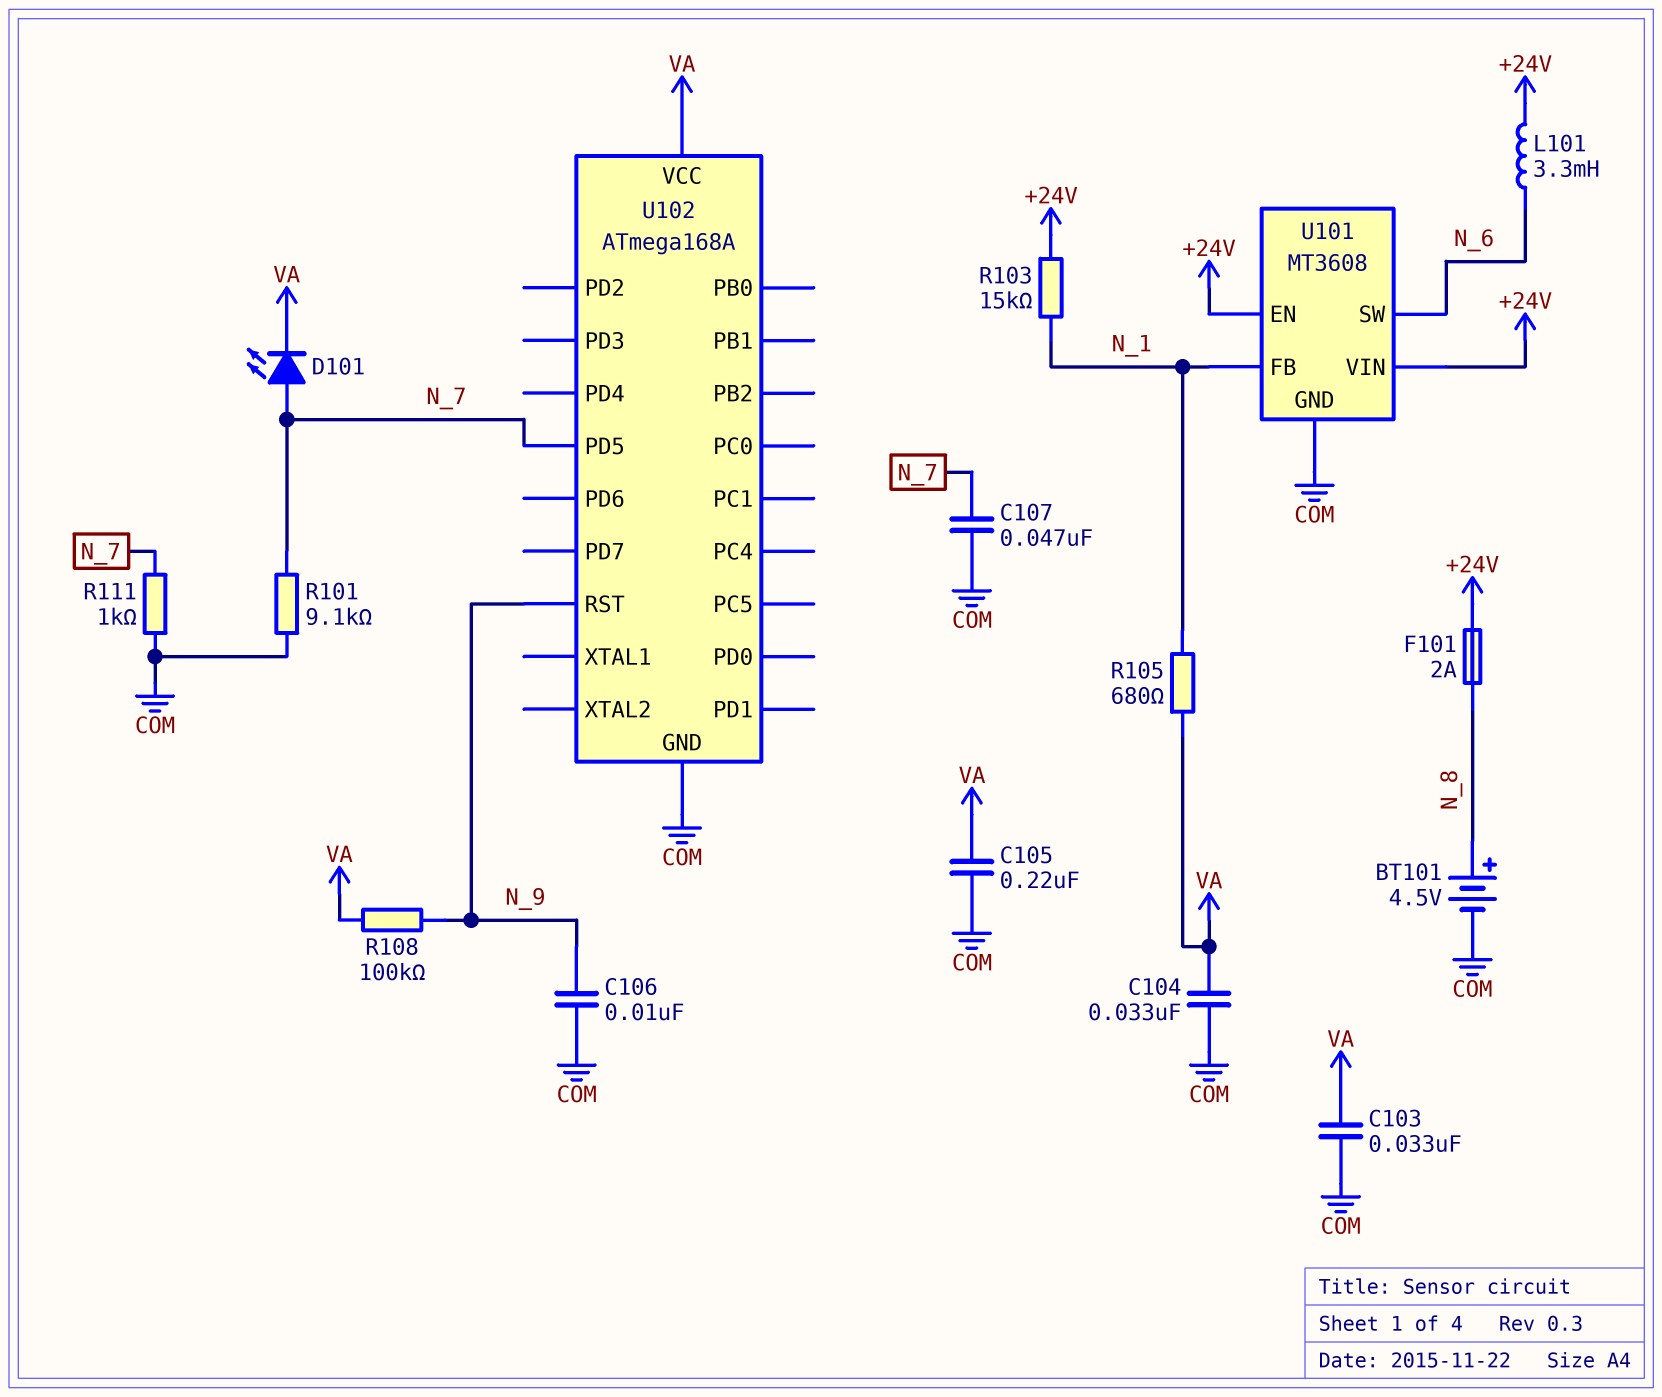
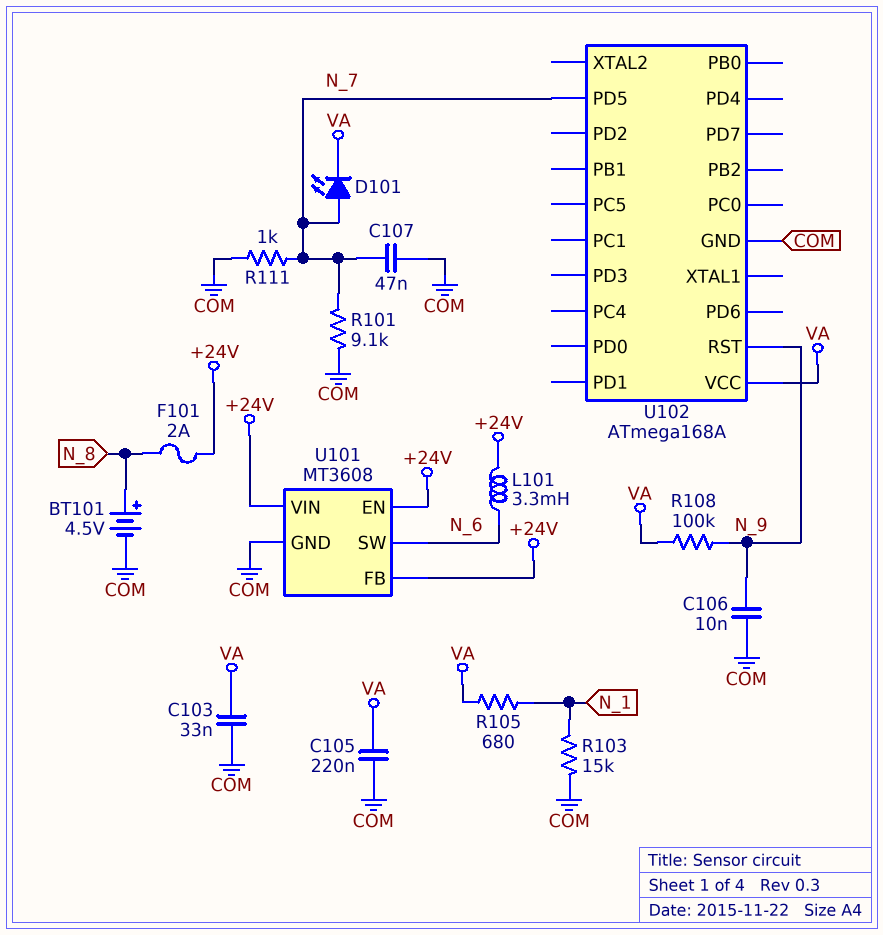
C104: 33nF (COM, VA) -> none
R103: 15k (+24V, N_1) -> 15k (COM, N_1)
U101 pin FB: N_1 -> +24V

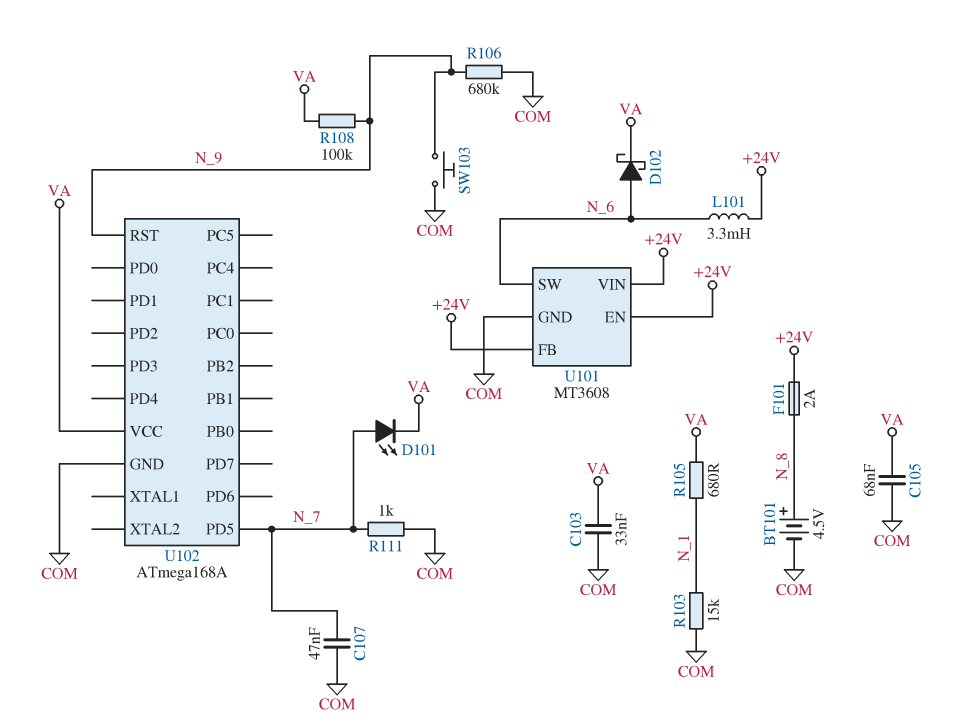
C105: 220nF (COM, VA) -> 68nF (COM, VA)
C106: 10nF (COM, N_9) -> none
D102: none -> schottky (A N_6, K VA)
R101: 9.1k (COM, N_7) -> none
R106: none -> 680k (COM, N_9)
SW103: none -> button (COM, N_9)

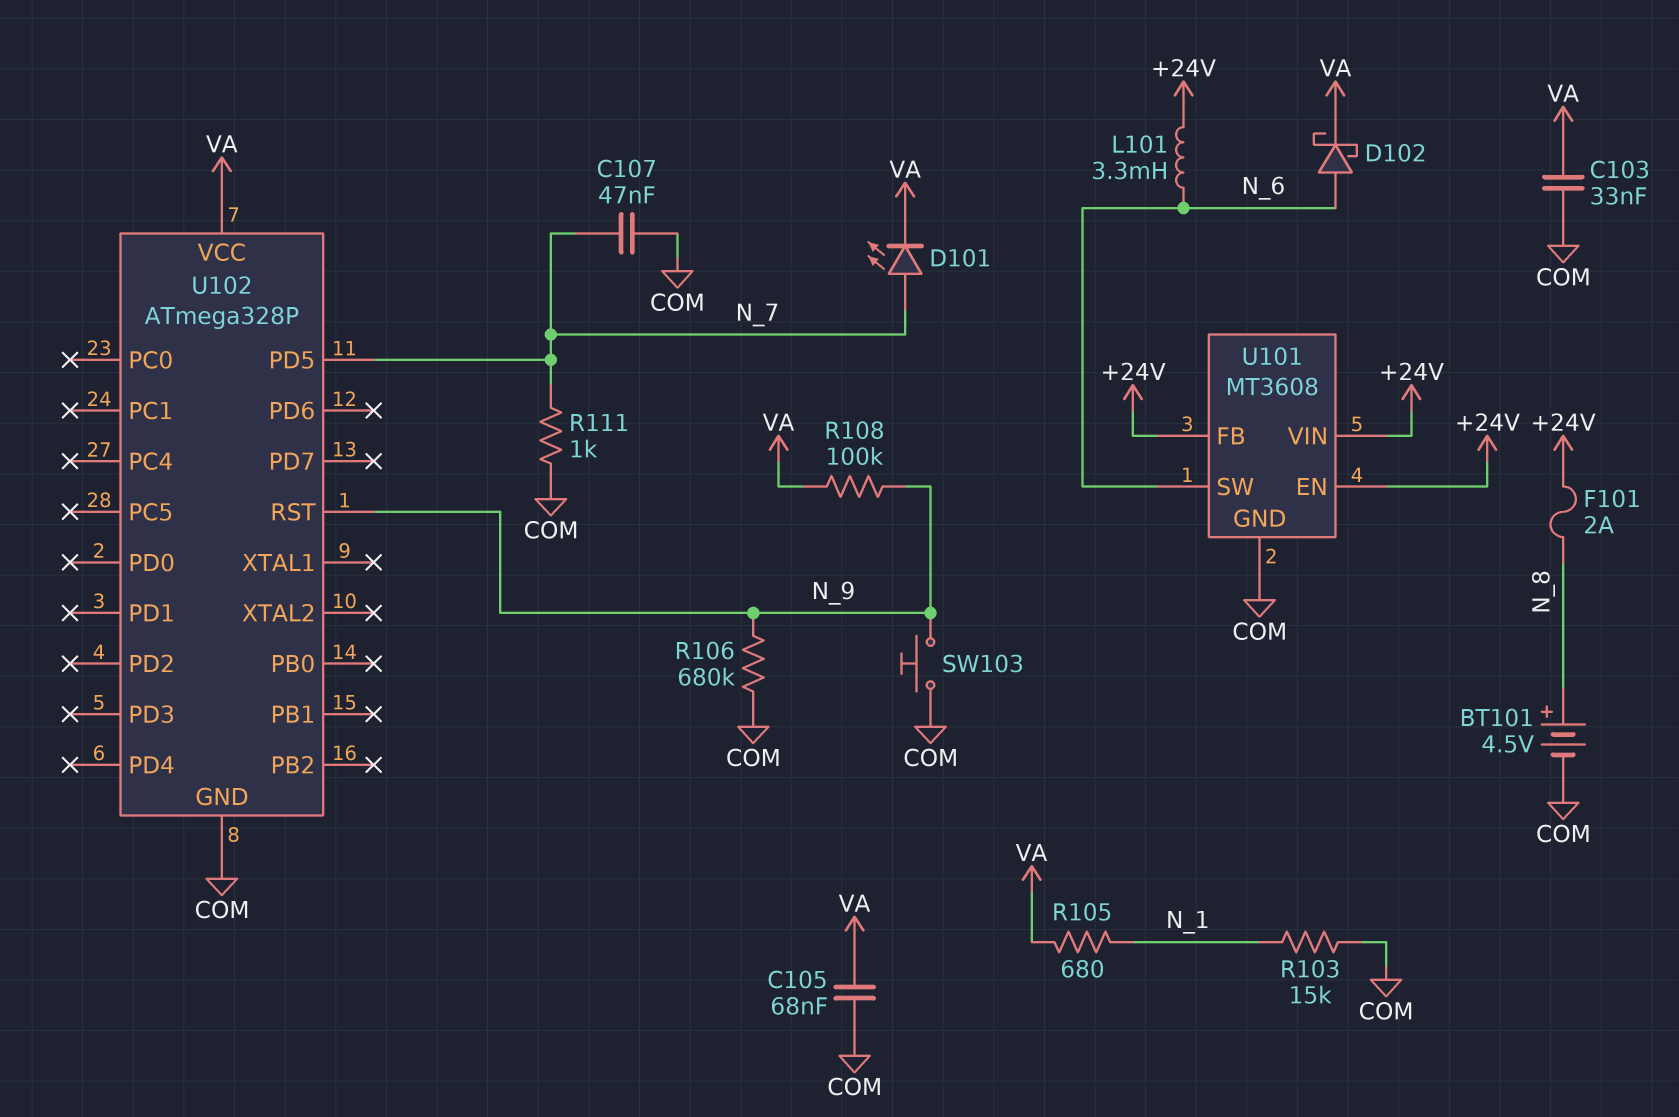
U102: ATmega168A -> ATmega328P

